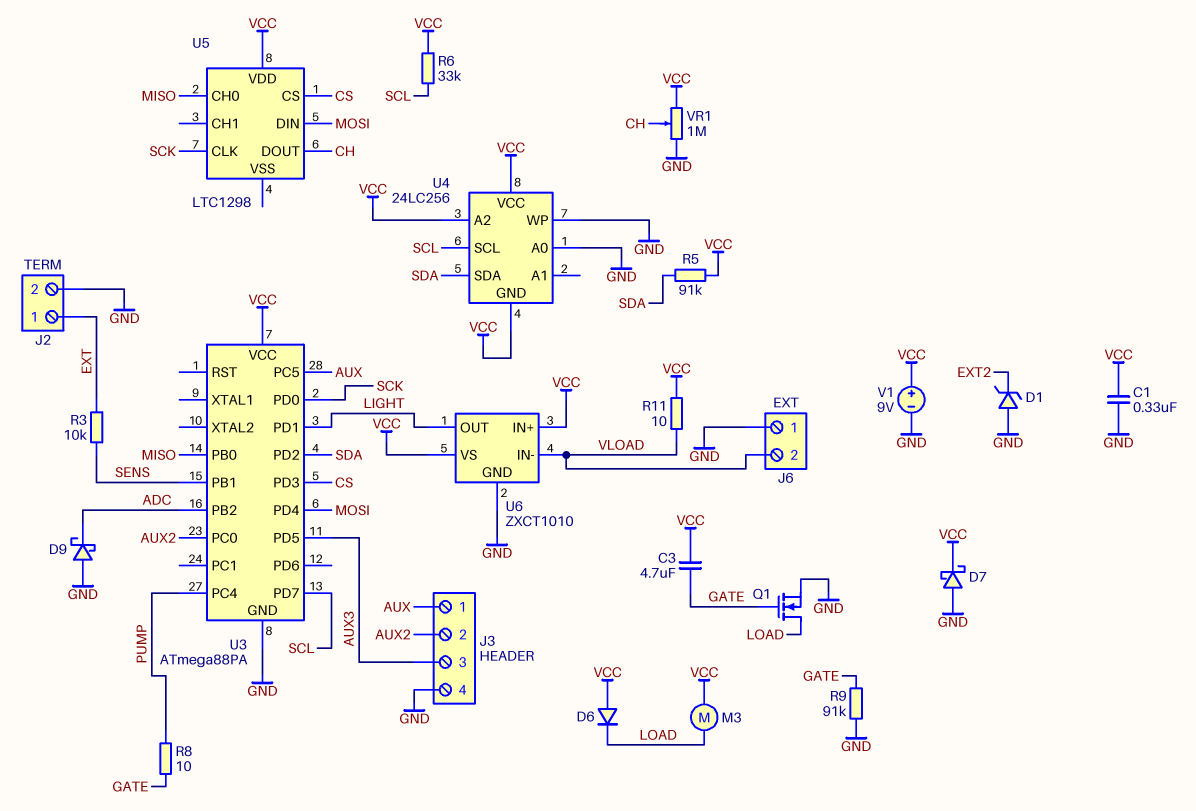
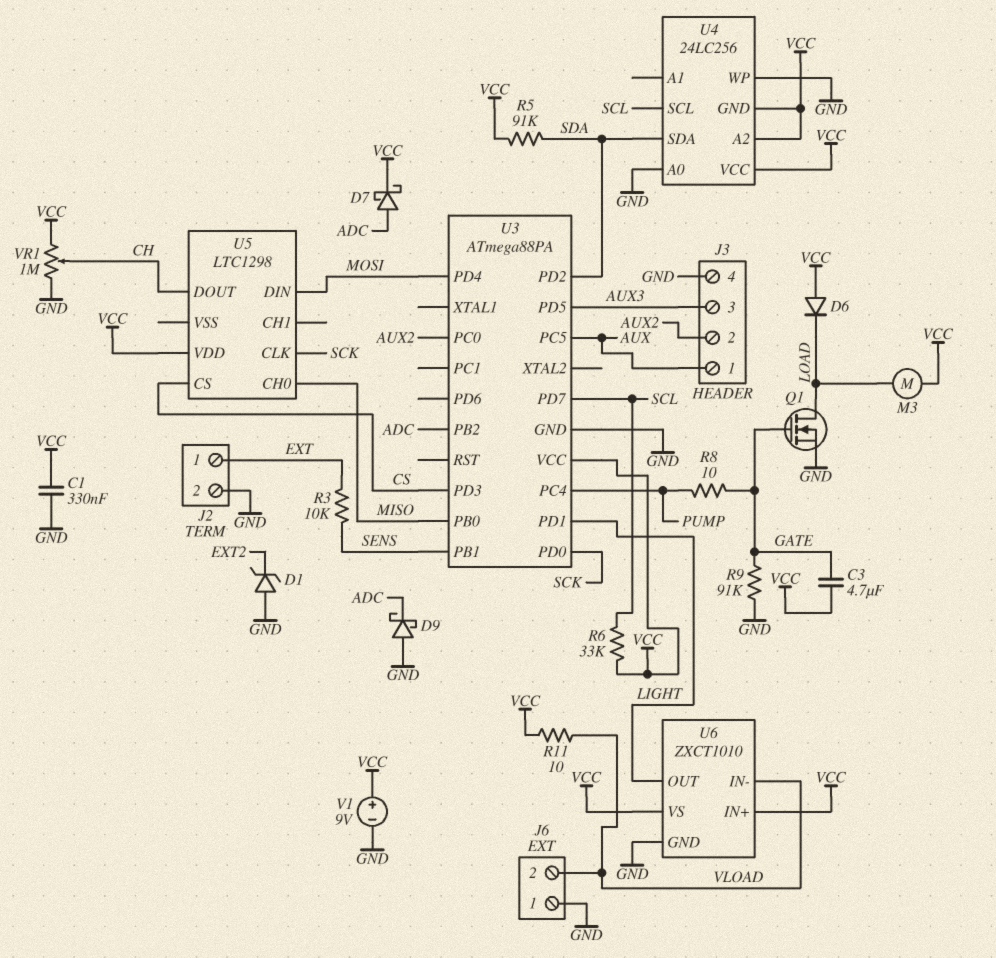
D7: schottky (A GND, K VCC) -> schottky (A ADC, K VCC)

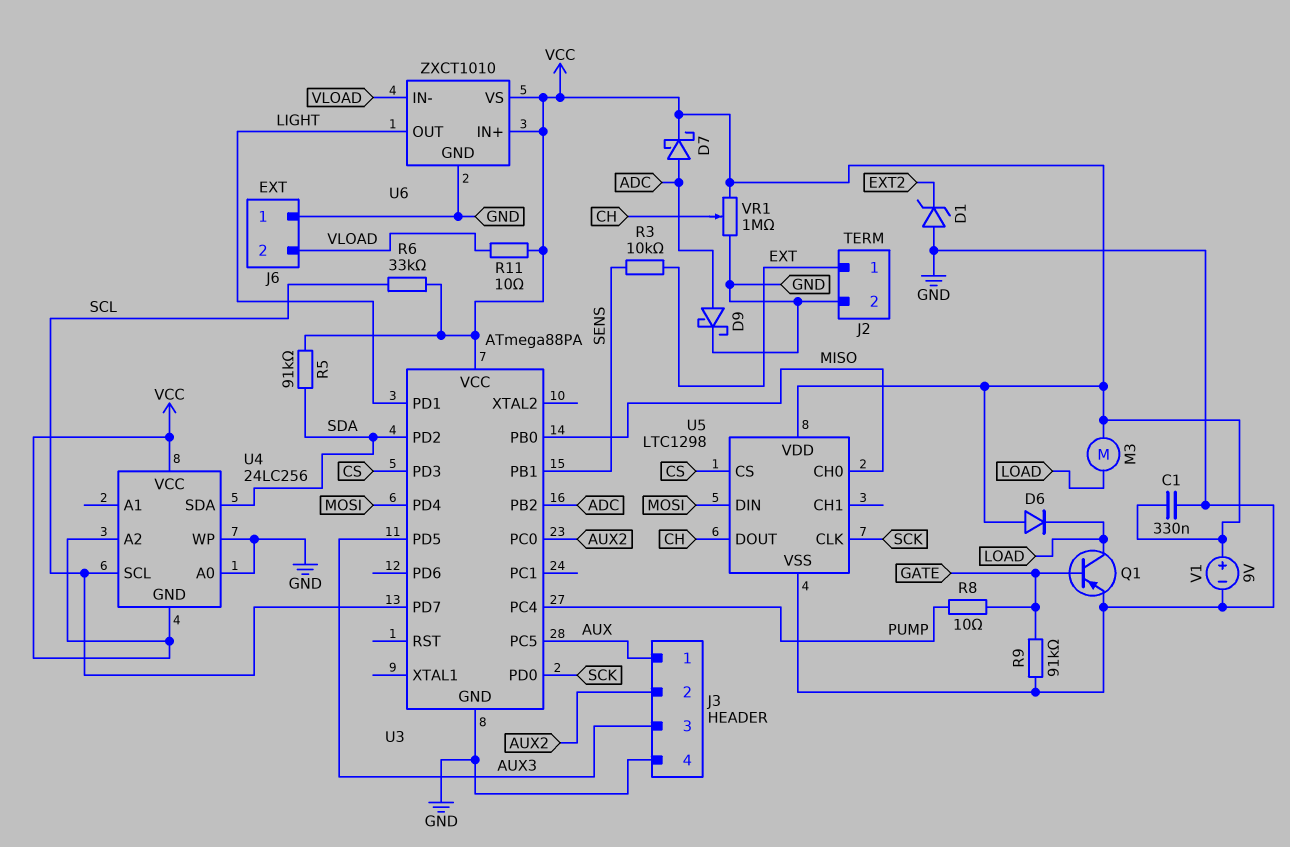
C3: 4.7uF (GATE, VCC) -> none
D9: schottky (A GND, K ADC) -> schottky (A ADC, K GND)
Q1: NMOS (G GATE, D LOAD, S GND) -> PNP (B GATE, C LOAD, E GND)
U5 pin VSS: none -> GND

